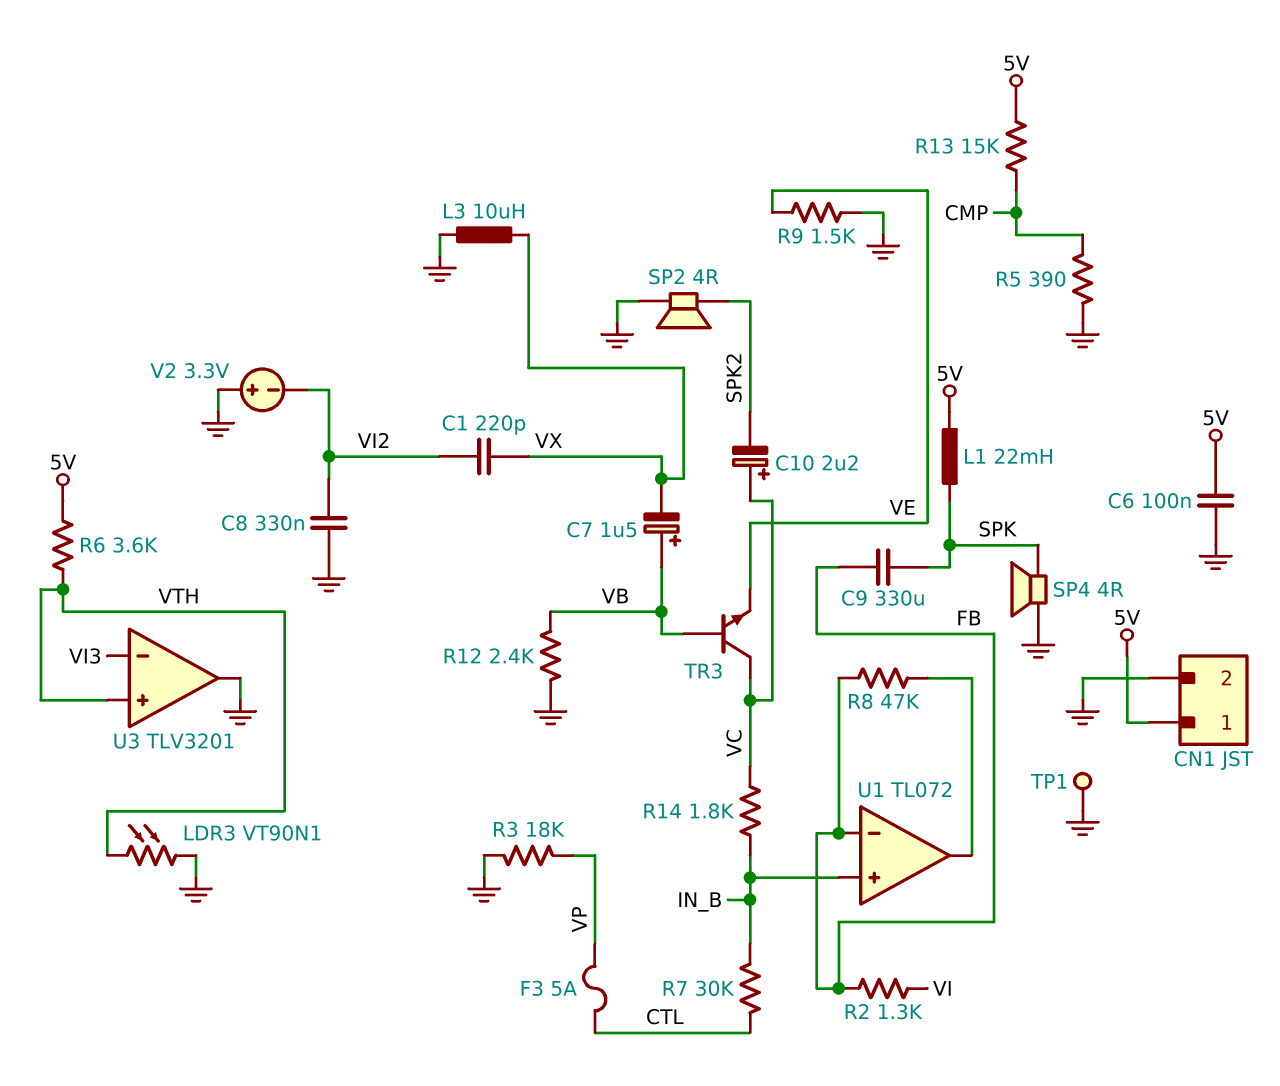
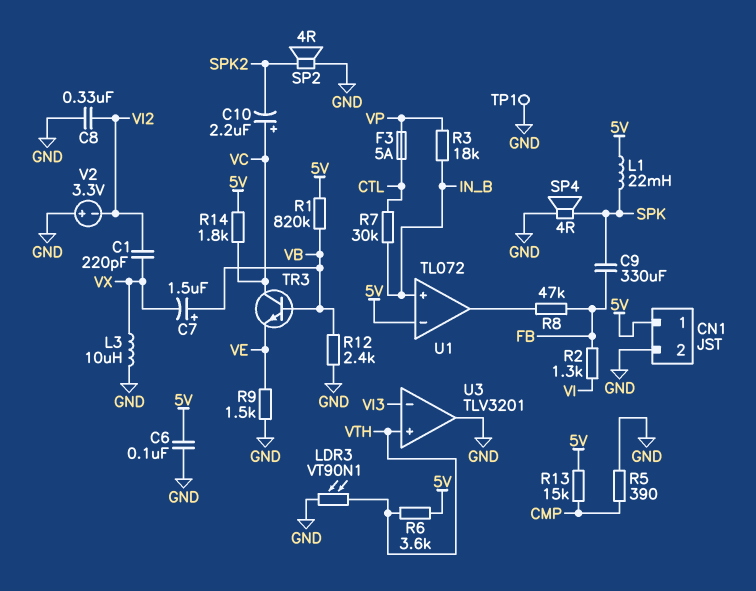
R1: none -> 820k (5V, VB)
R3: 18k (GND, VP) -> 18k (IN_B, VP)
R14: 1.8k (IN_B, VC) -> 1.8k (5V, VC)
U1 pin in-: FB -> 5V

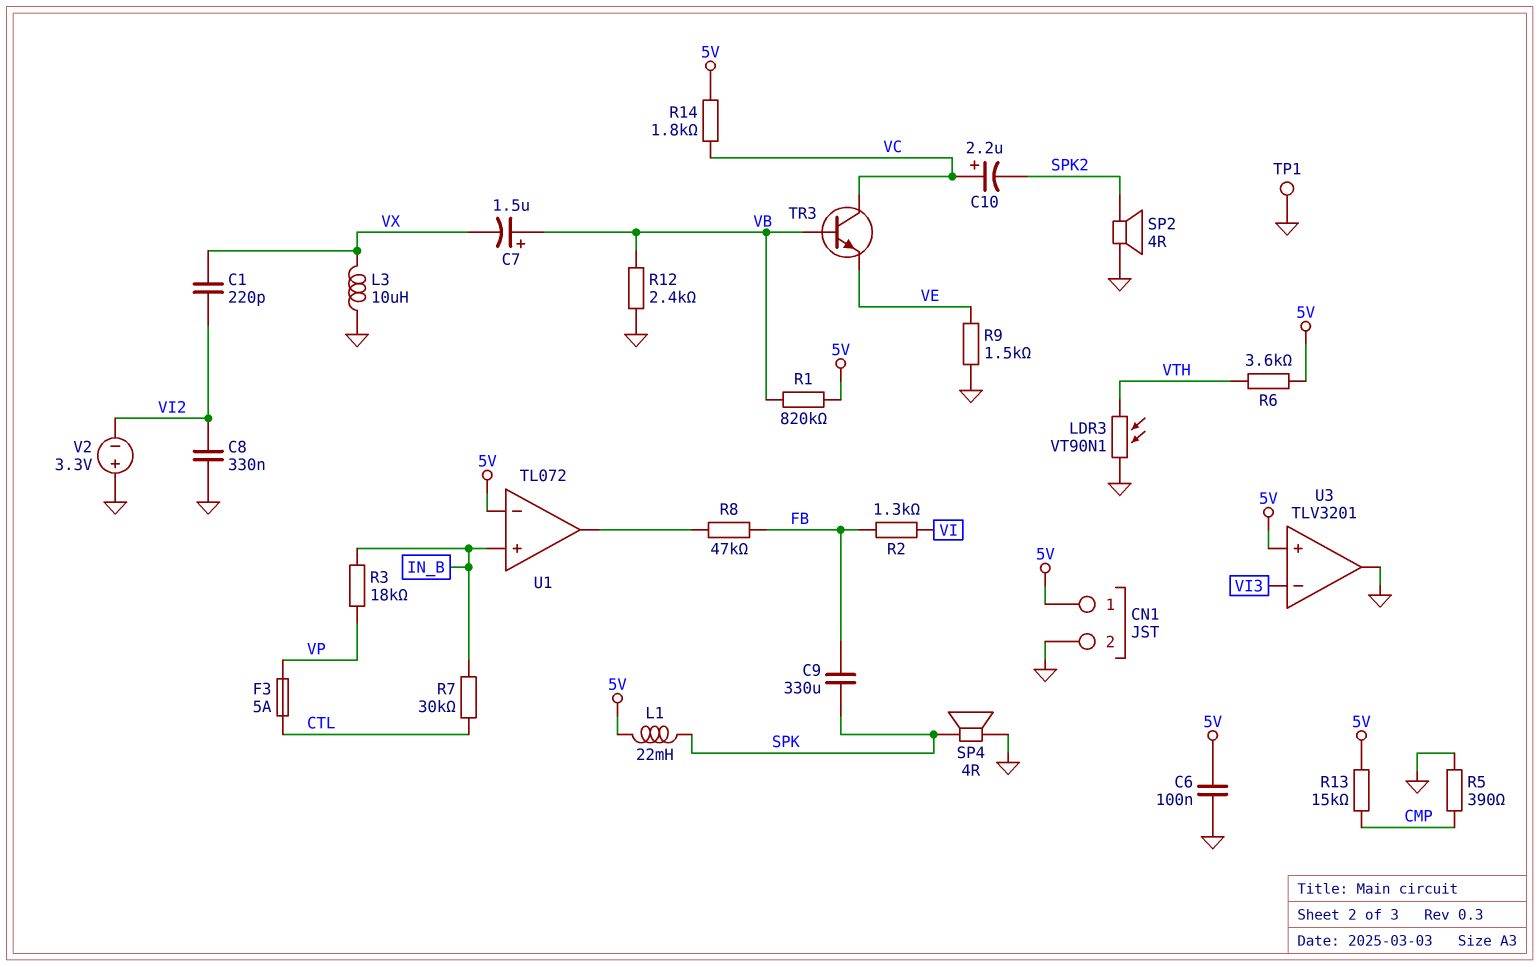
U3 pin in+: VTH -> 5V

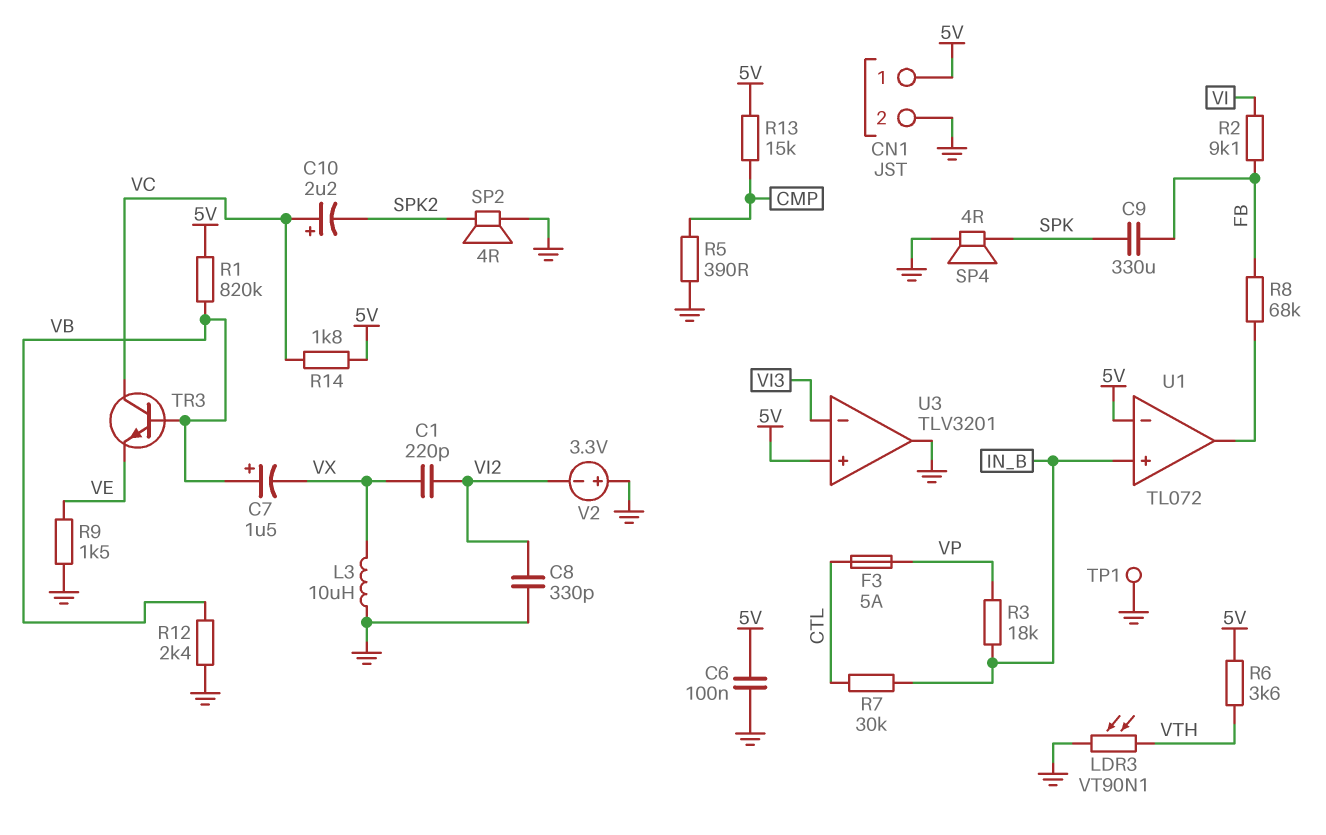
C8: 330nF (GND, VI2) -> 330pF (GND, VI2)
L1: 22mH (5V, SPK) -> none
R2: 1.3k (FB, VI) -> 9.1k (FB, VI)
R8: 47k (FB, U1/out) -> 68k (FB, U1/out)

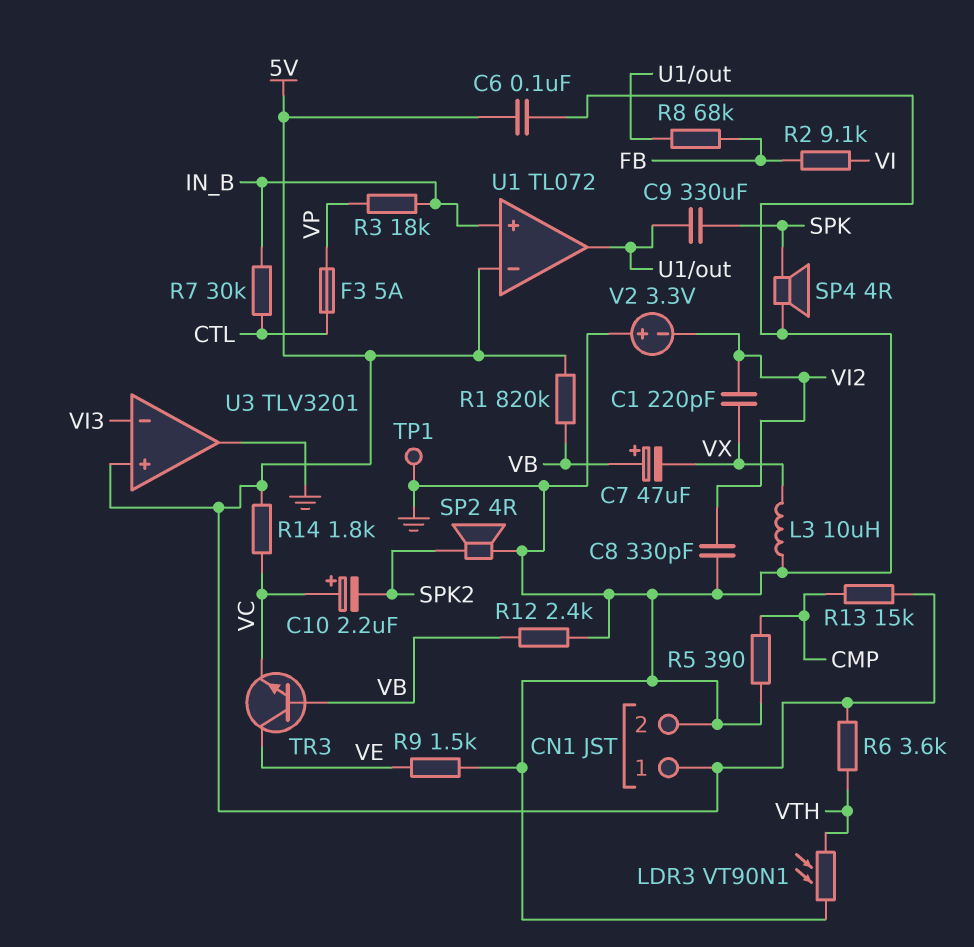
C7: 1.5uF (plus VB, minus VX) -> 47uF (plus VB, minus VX)
C9: 330uF (FB, SPK) -> 330uF (SPK, U1/out)
TR3: NPN (B VB, C VC, E VE) -> NPN (B VB, C VE, E VC)

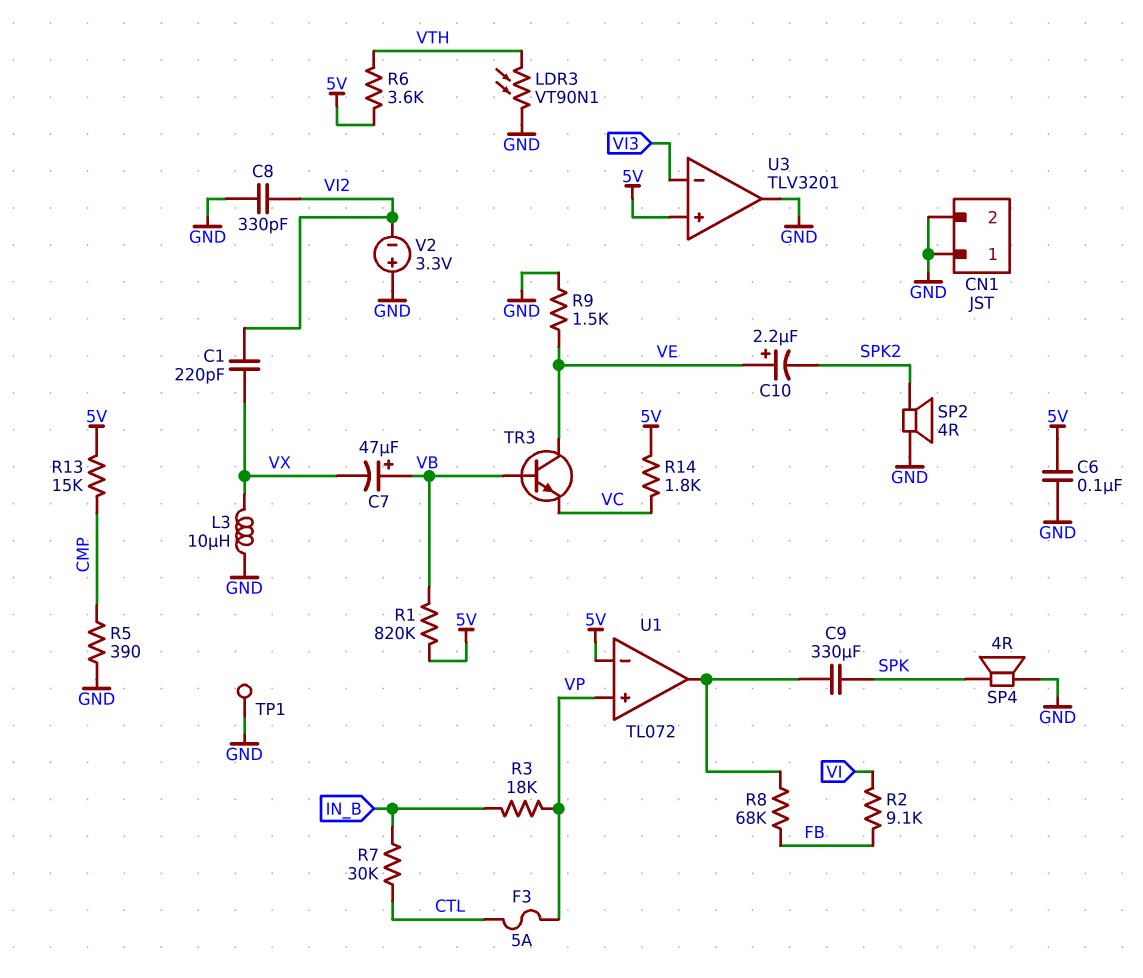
C10: 2.2uF (plus VC, minus SPK2) -> 2.2uF (plus VE, minus SPK2)
CN1 pin 1: 5V -> GND
R12: 2.4k (GND, VB) -> none
U1 pin in+: IN_B -> VP

